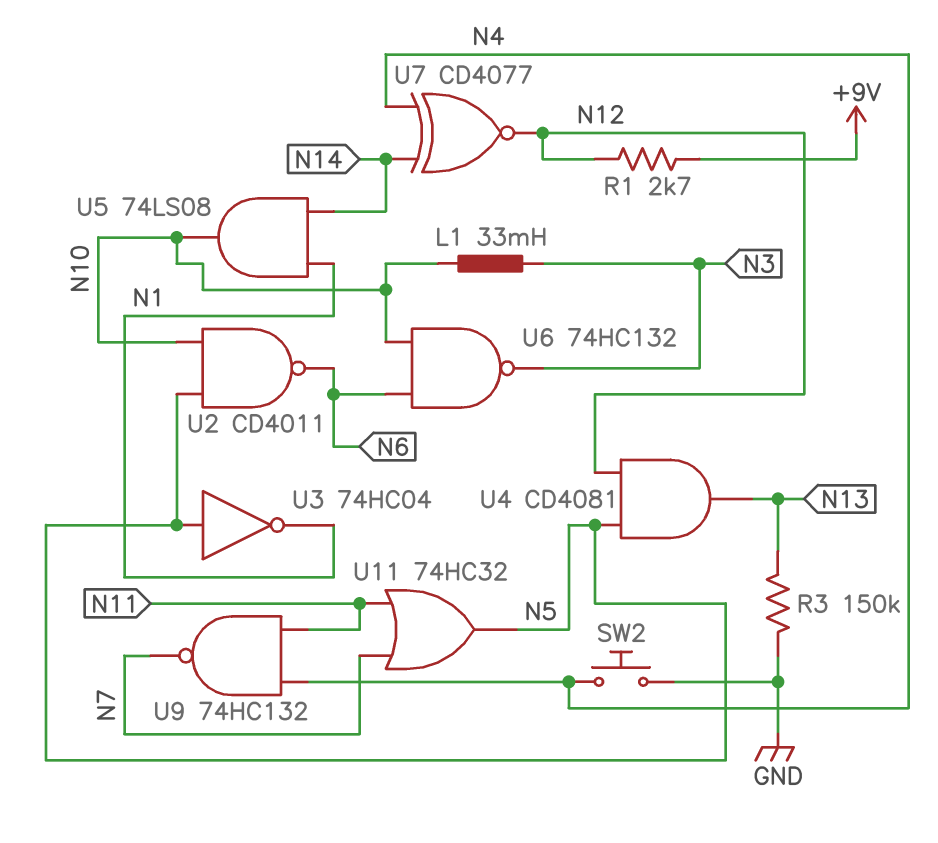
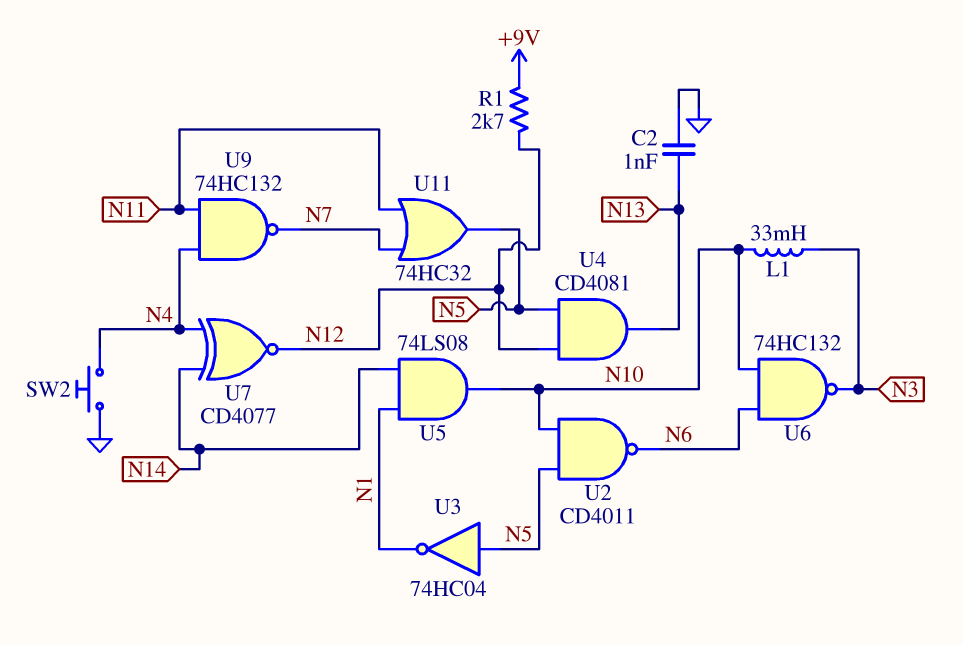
C2: none -> 1nF (GND, N13)
R3: 150k (GND, N13) -> none

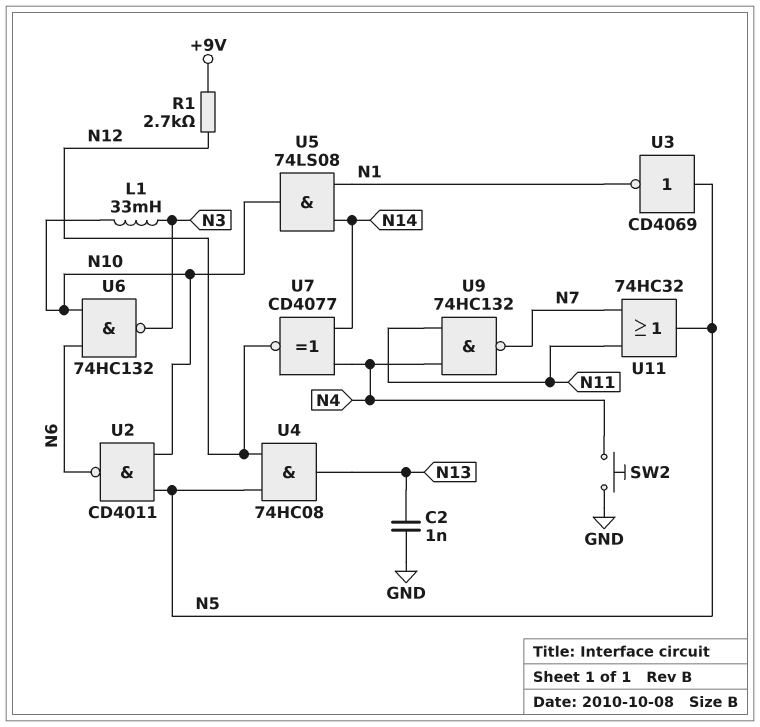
U3: NOT 74HC04 (in N5, out N1) -> NOT CD4069 (in N5, out N1)
U4: AND CD4081 (in N5, in N12, out N13) -> AND 74HC08 (in N5, in N12, out N13)

